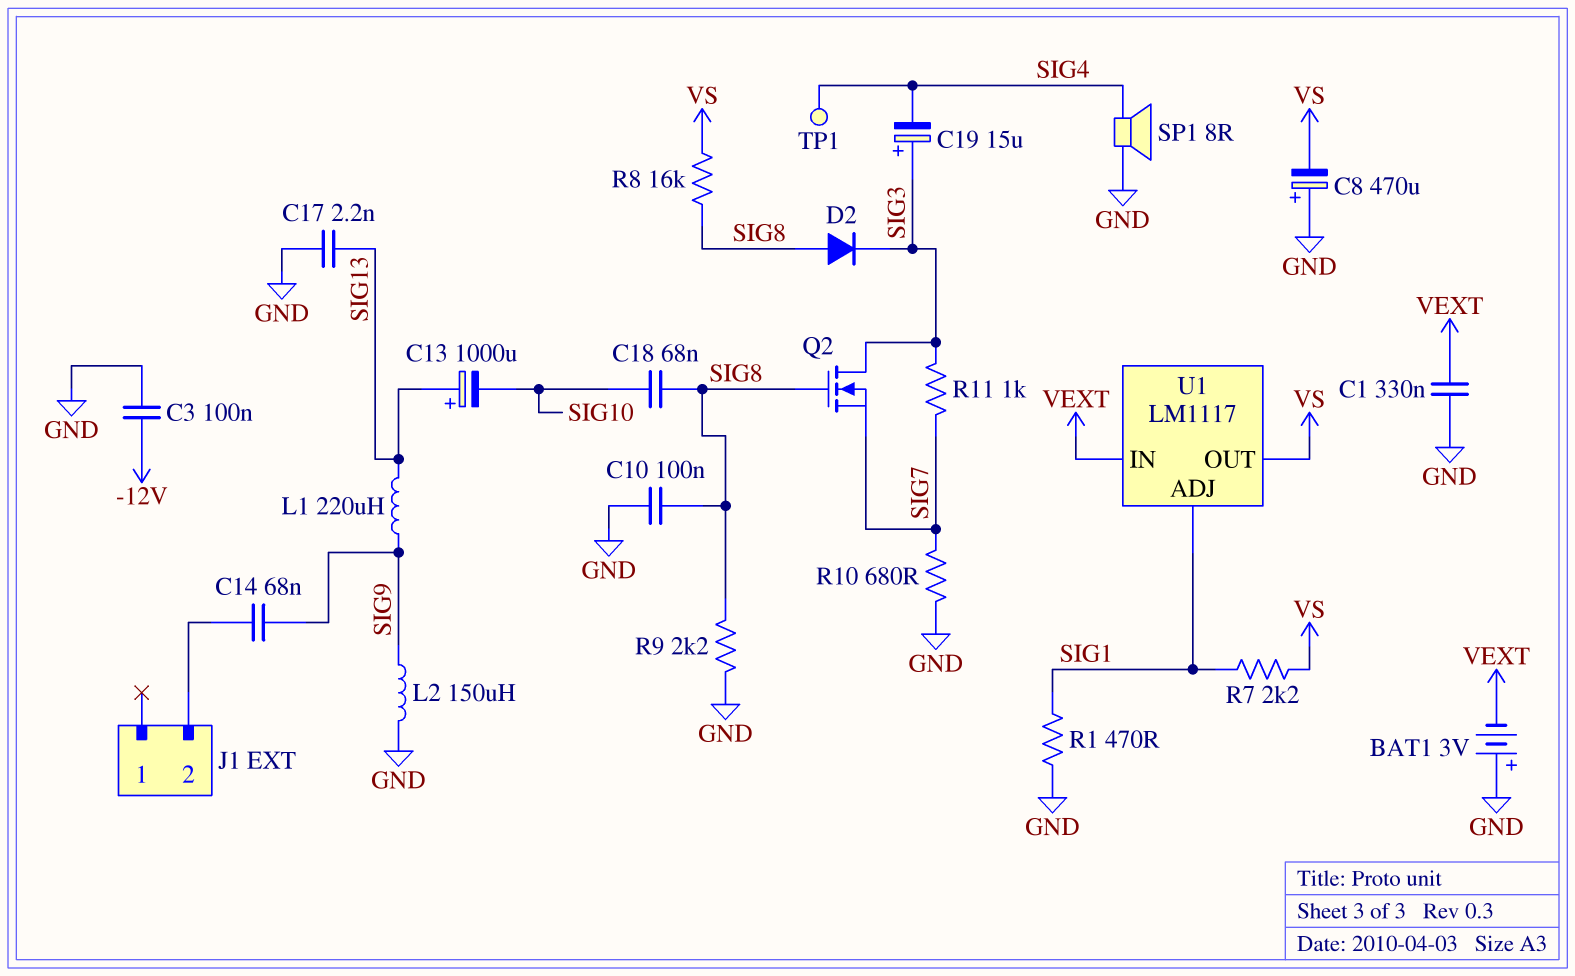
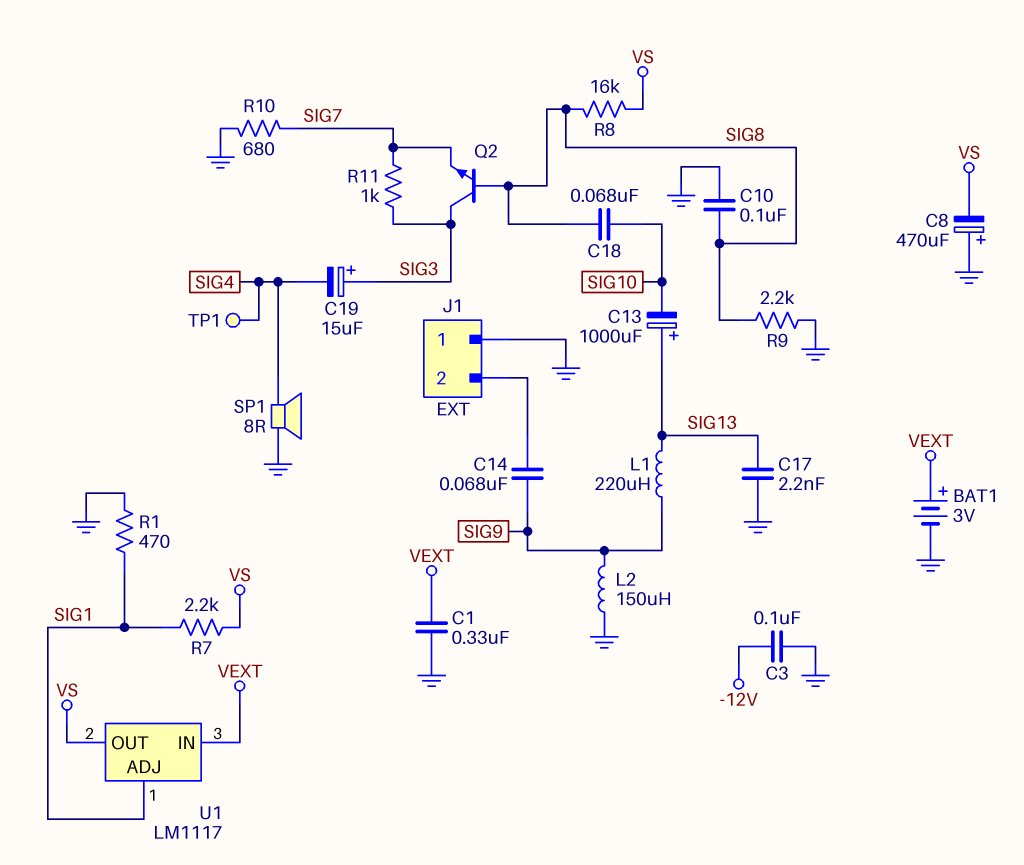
BAT1: 3V (plus GND, minus VEXT) -> 3V (plus VEXT, minus GND)
D2: diode (A SIG8, K SIG3) -> none
J1 pin 1: none -> GND
Q2: NMOS (G SIG8, D SIG3, S SIG7) -> NPN (B SIG8, C SIG3, E SIG7)

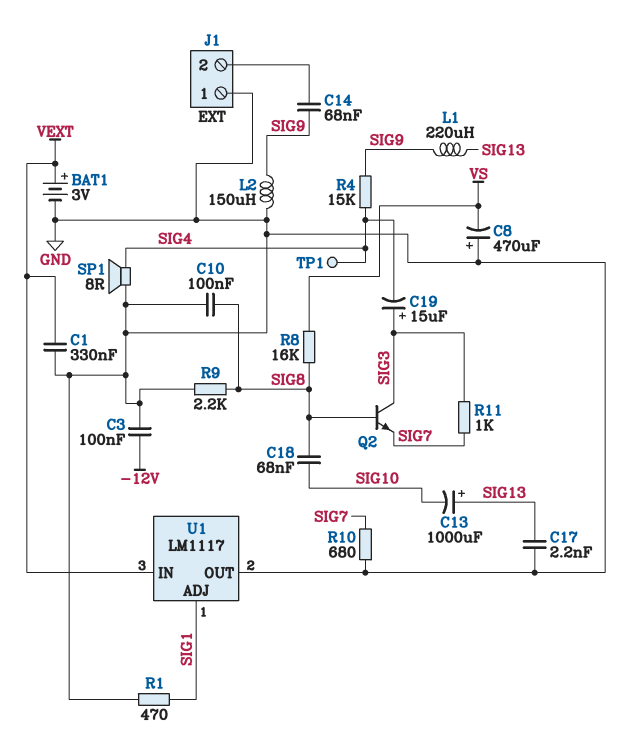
R4: none -> 15k (SIG4, SIG9)
R7: 2.2k (SIG1, VS) -> none
U1 pin OUT: VS -> GND

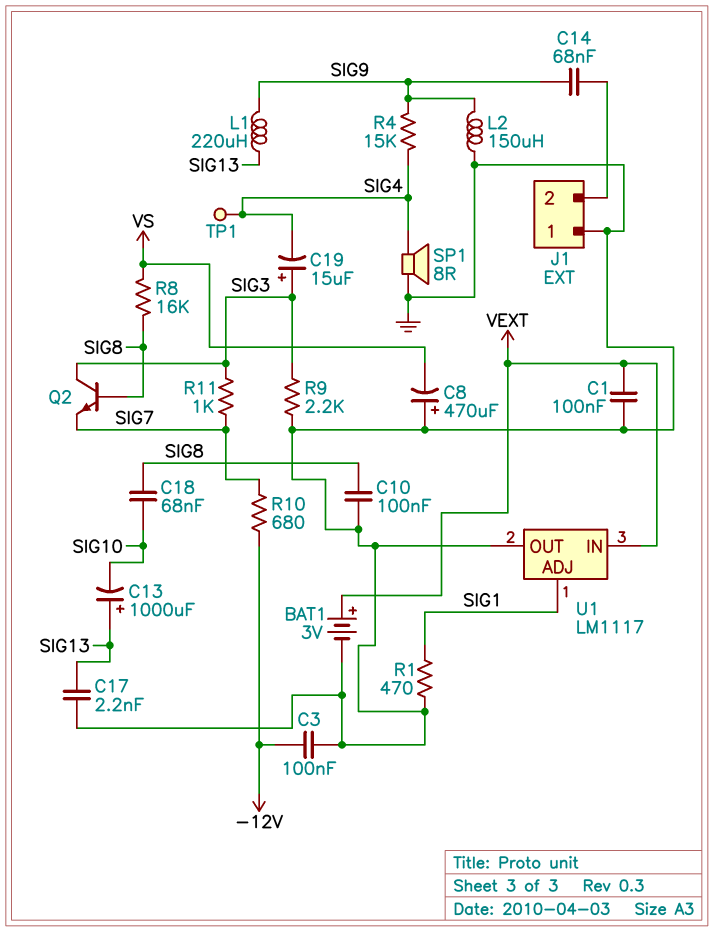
C1: 330nF (GND, VEXT) -> 100nF (GND, VEXT)
R9: 2.2k (GND, SIG8) -> 2.2k (GND, SIG3)
R10: 680 (GND, SIG7) -> 680 (-12V, SIG7)

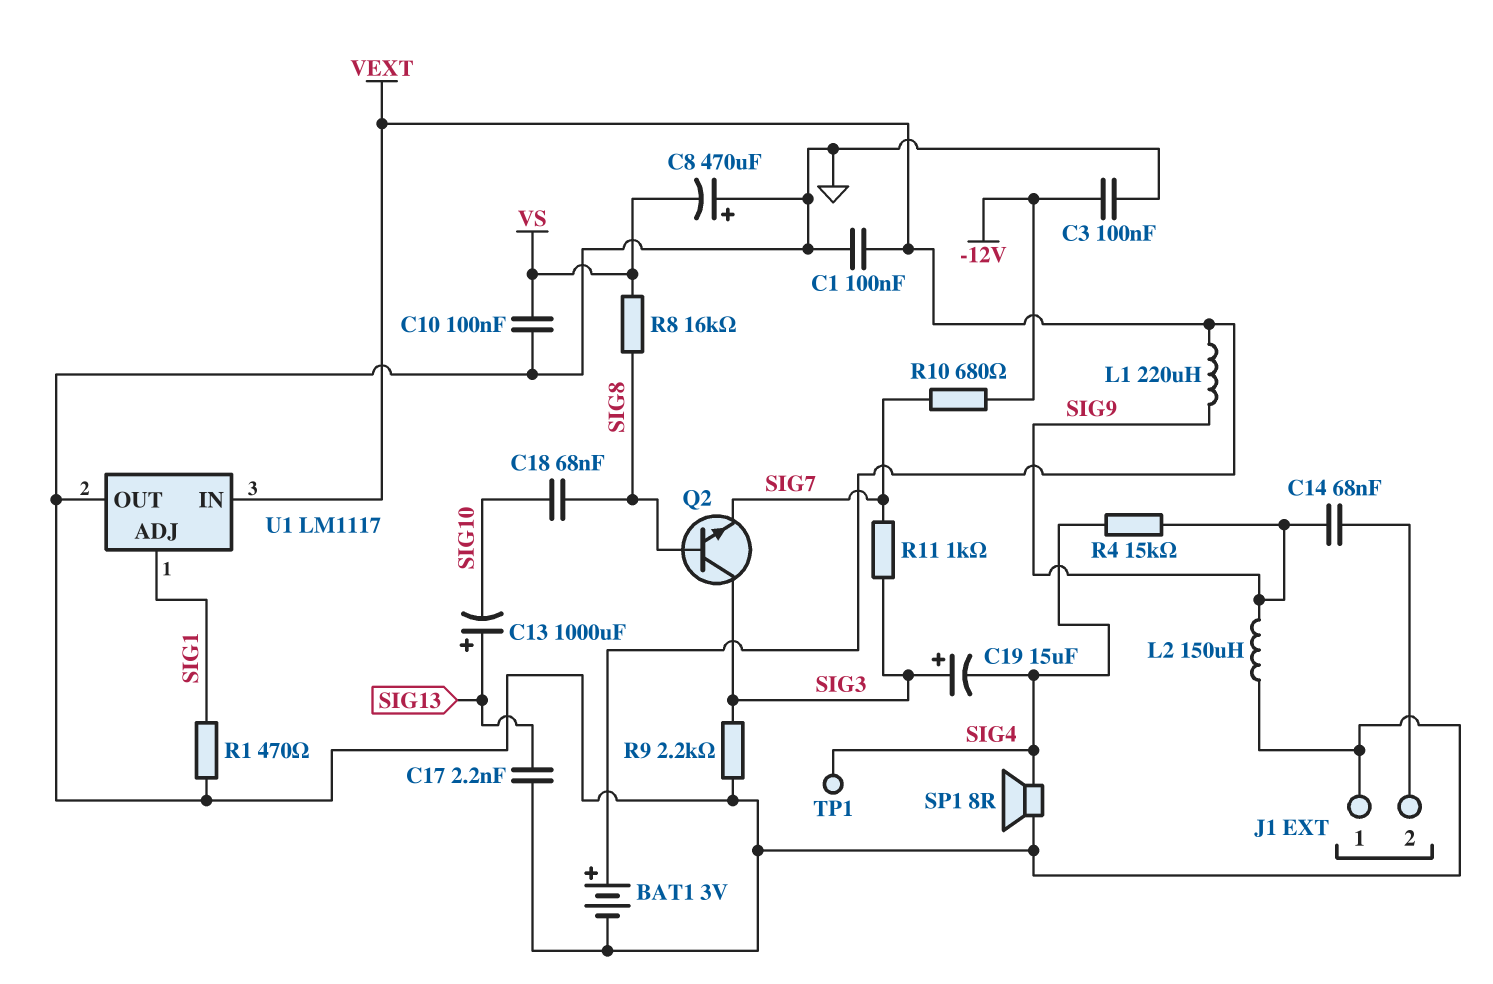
C10: 100nF (GND, SIG8) -> 100nF (GND, VS)
L1: 220uH (SIG9, SIG13) -> 220uH (SIG9, VEXT)

